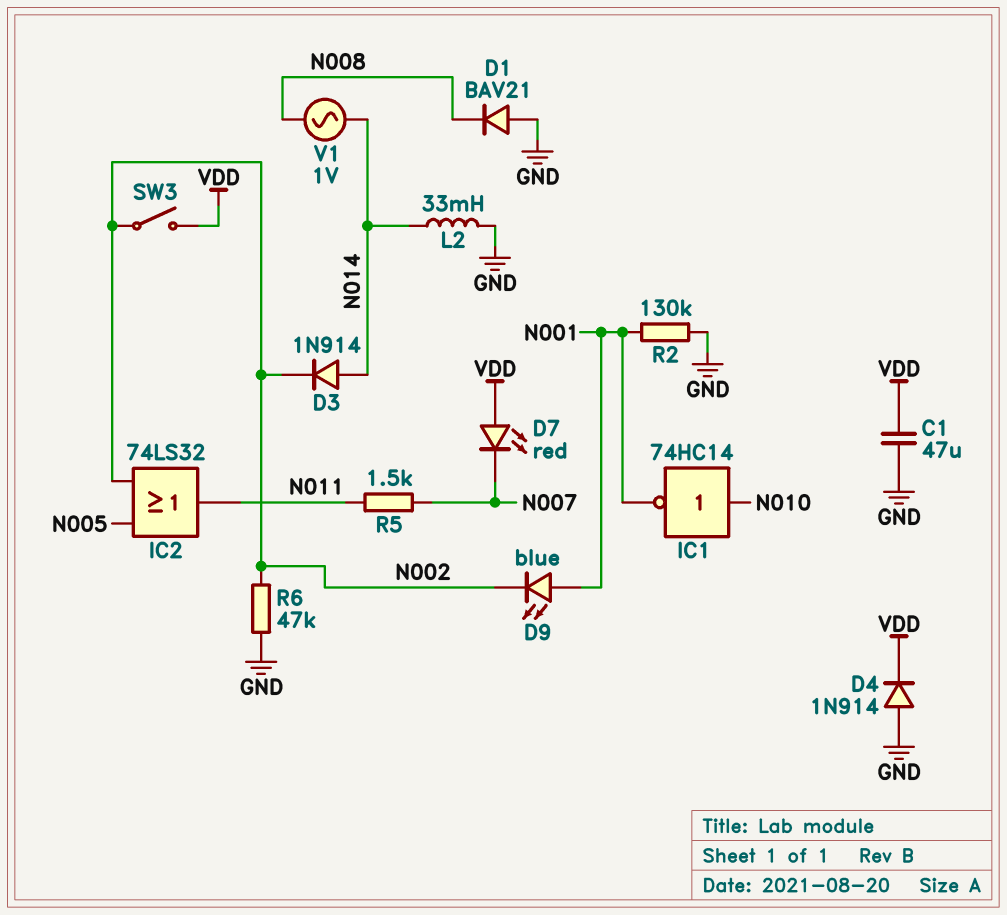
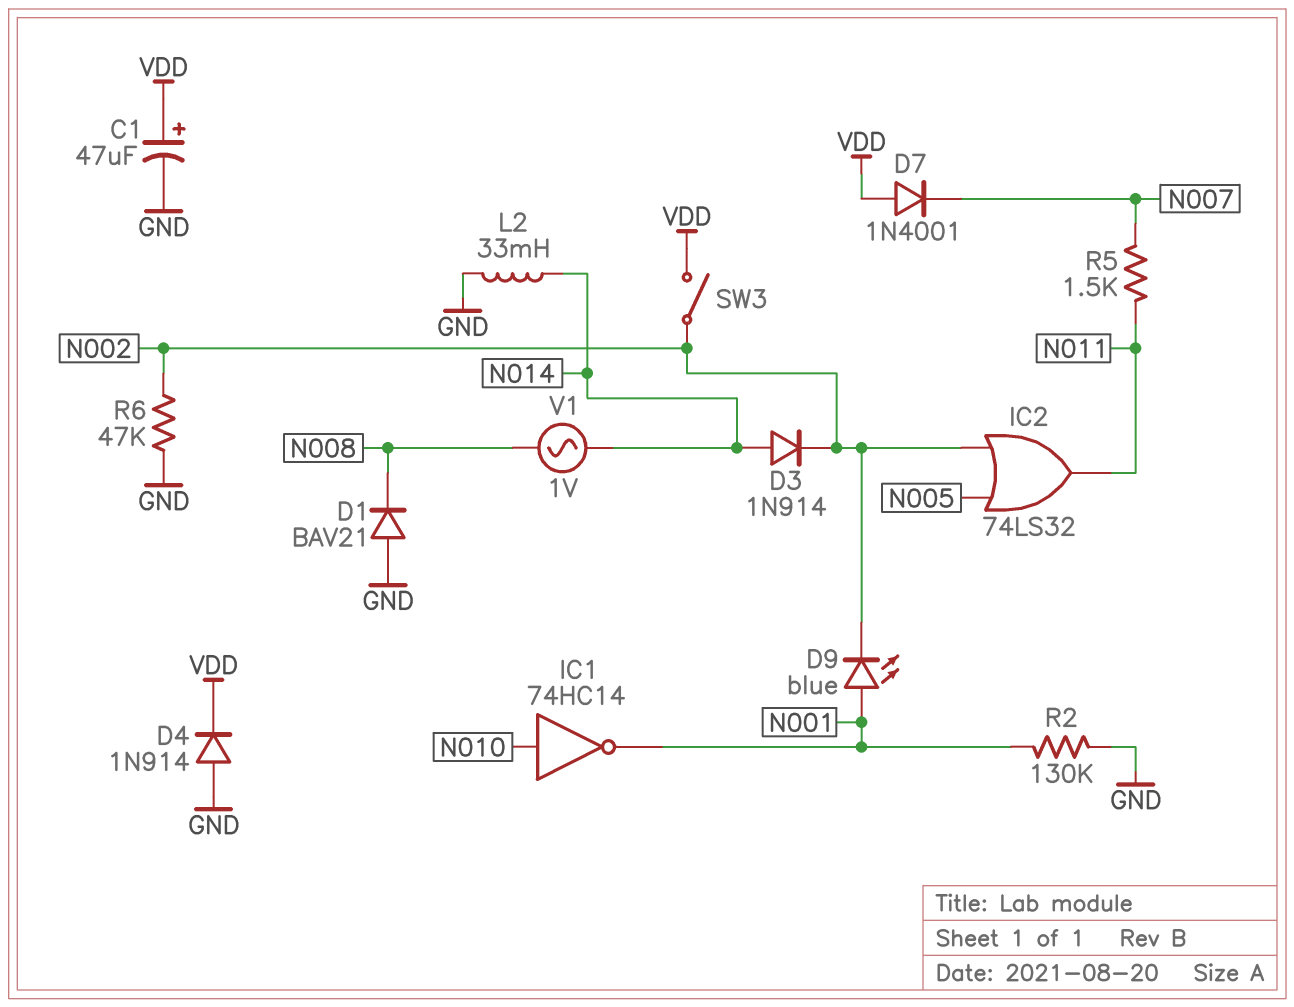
C1: 47uF (GND, VDD) -> 47uF (plus VDD, minus GND)
D7: LED red (A VDD, K N007) -> diode 1N4001 (A VDD, K N007)

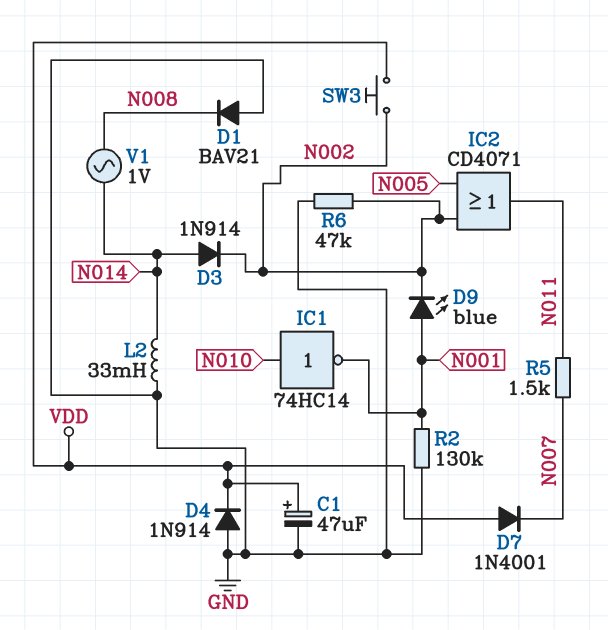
IC2: OR 74LS32 (in N002, in N005, out N011) -> OR CD4071 (in N002, in N005, out N011)
SW3: switch (N002, VDD) -> button (N002, VDD)

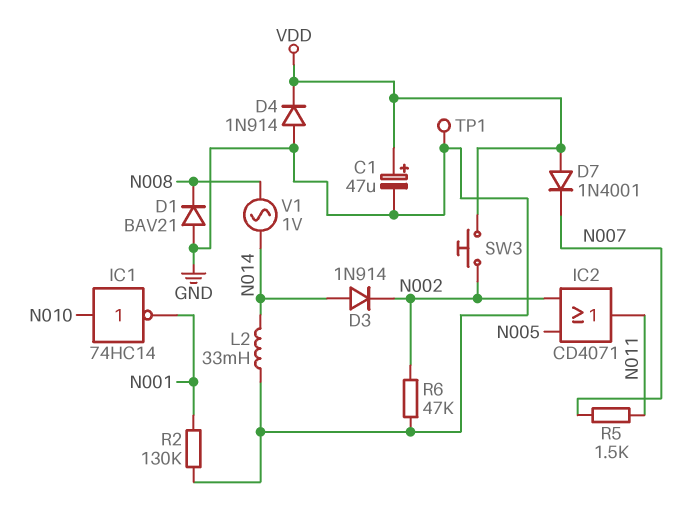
D9: LED blue (A N001, K N002) -> none
TP1: none -> test point (GND)

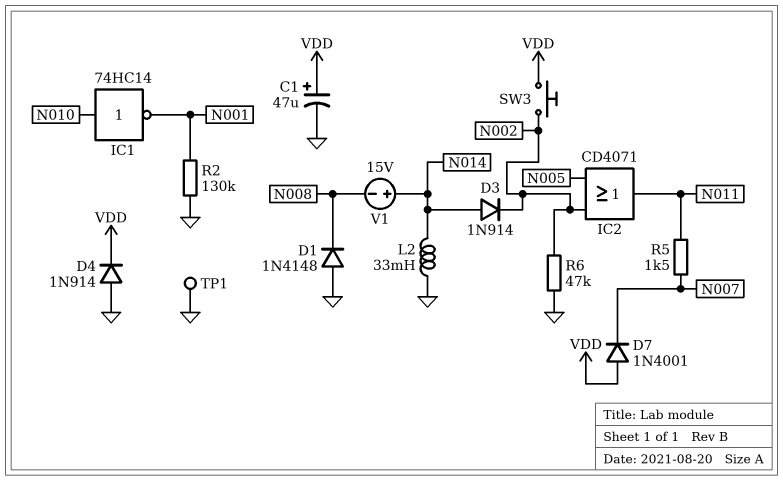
D1: diode BAV21 (A GND, K N008) -> diode 1N4148 (A GND, K N008)
V1: AC 1V (N008, N014) -> 15V (plus N014, minus N008)

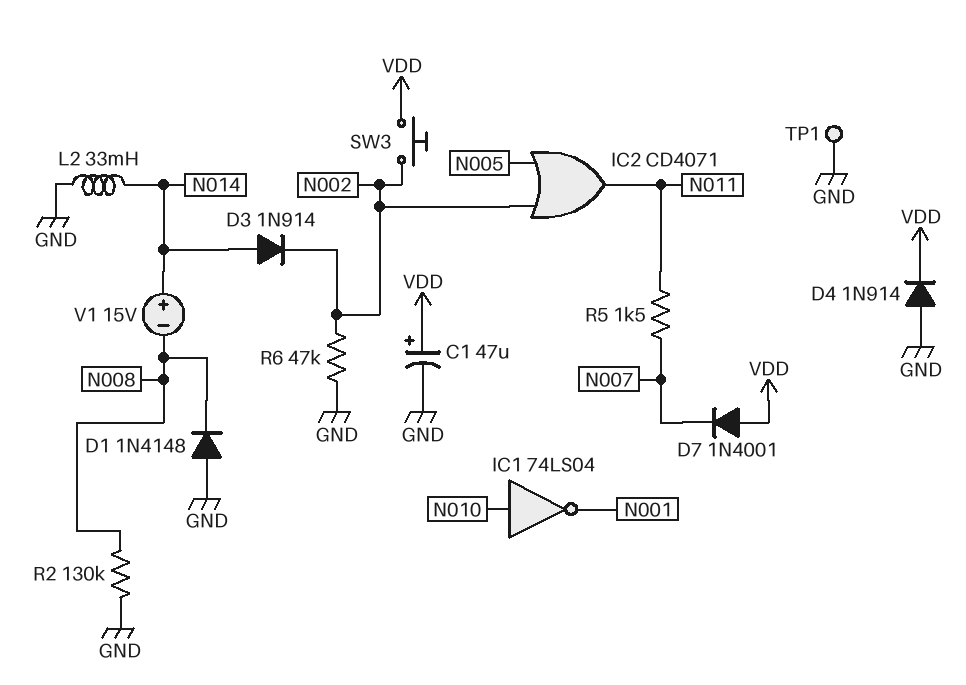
IC1: NOT 74HC14 (in N010, out N001) -> NOT 74LS04 (in N010, out N001)
R2: 130k (GND, N001) -> 130k (GND, N008)

